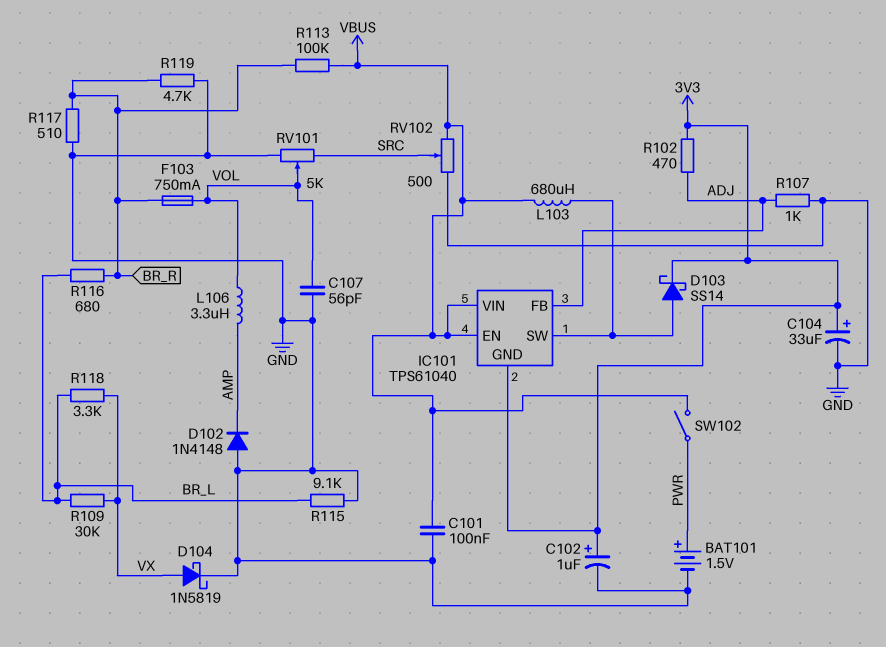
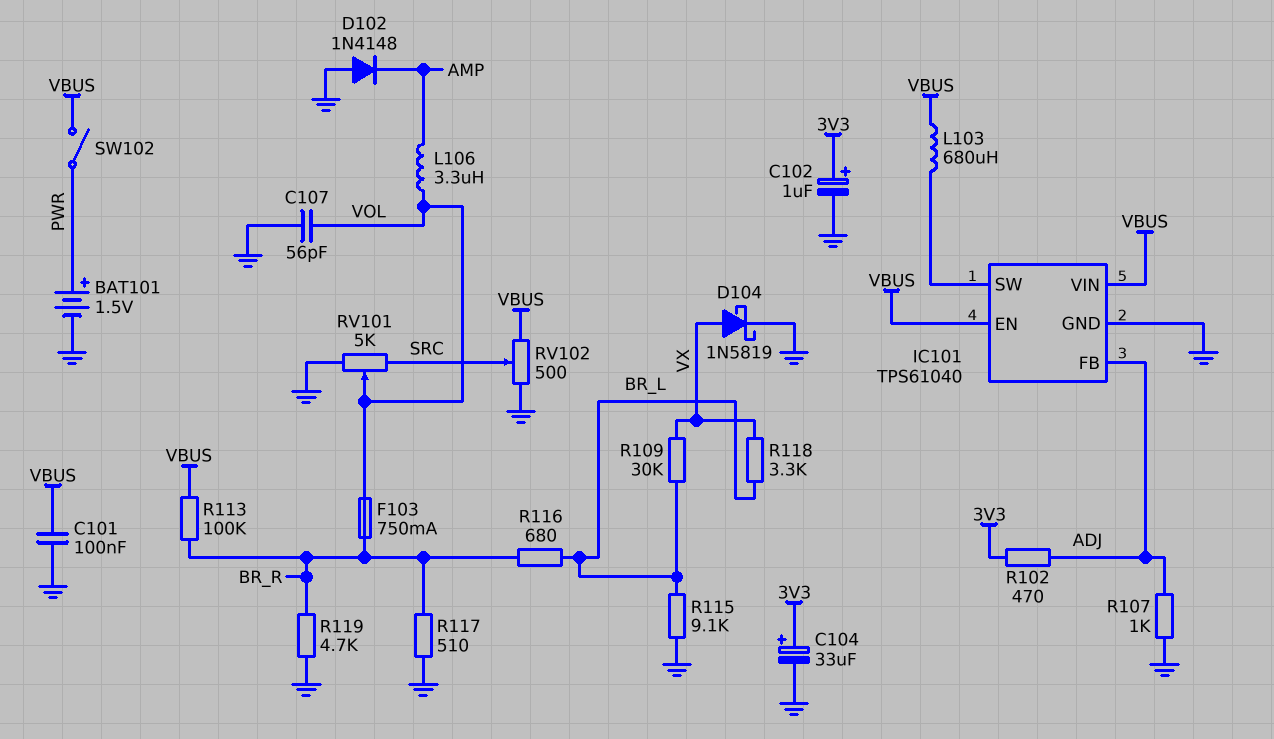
D103: schottky SS14 (A IC101/SW, K 3V3) -> none
IC101 pin GND: 3V3 -> GND

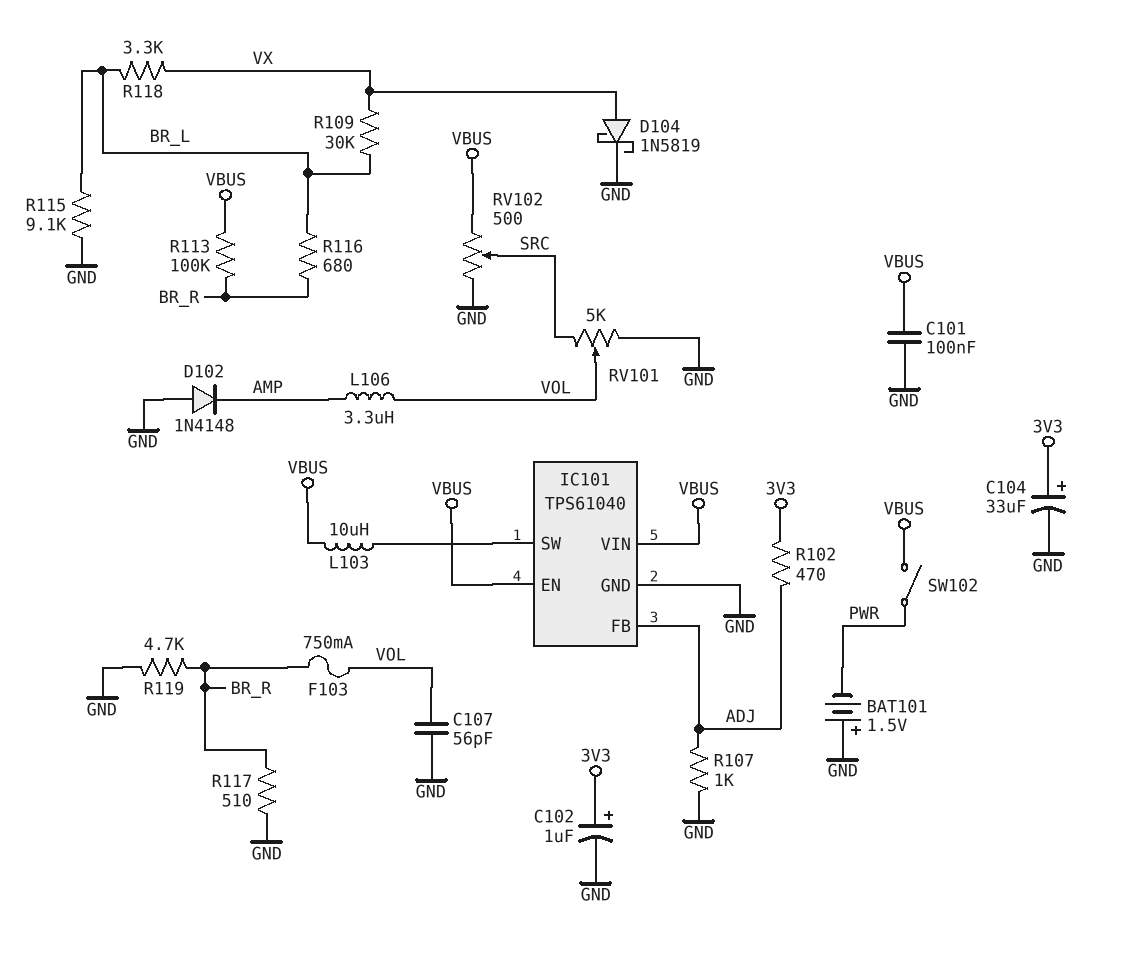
BAT101: 1.5V (plus PWR, minus GND) -> 1.5V (plus GND, minus PWR)
L103: 680uH (IC101/SW, VBUS) -> 10uH (IC101/SW, VBUS)

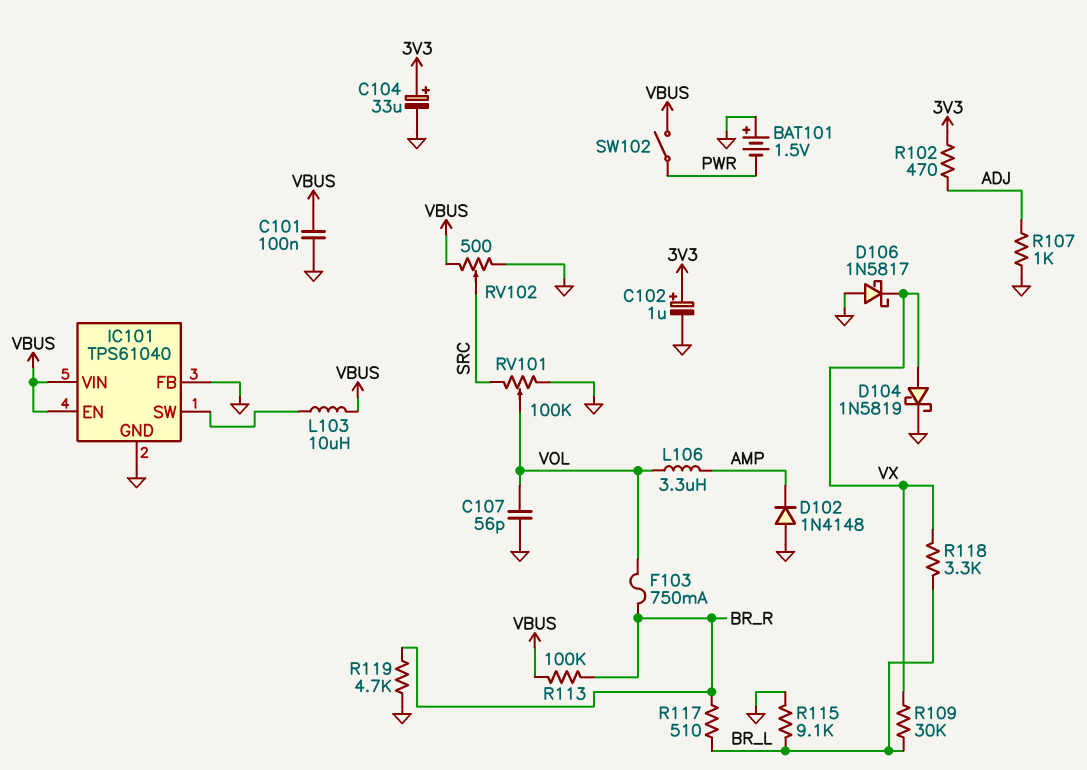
D106: none -> schottky 1N5817 (A GND, K VX)
IC101 pin FB: ADJ -> GND
R116: 680 (BR_L, BR_R) -> none
R117: 510 (BR_R, GND) -> 510 (BR_L, BR_R)
RV101: 5k (GND, SRC, wiper VOL) -> 100k (GND, SRC, wiper VOL)

